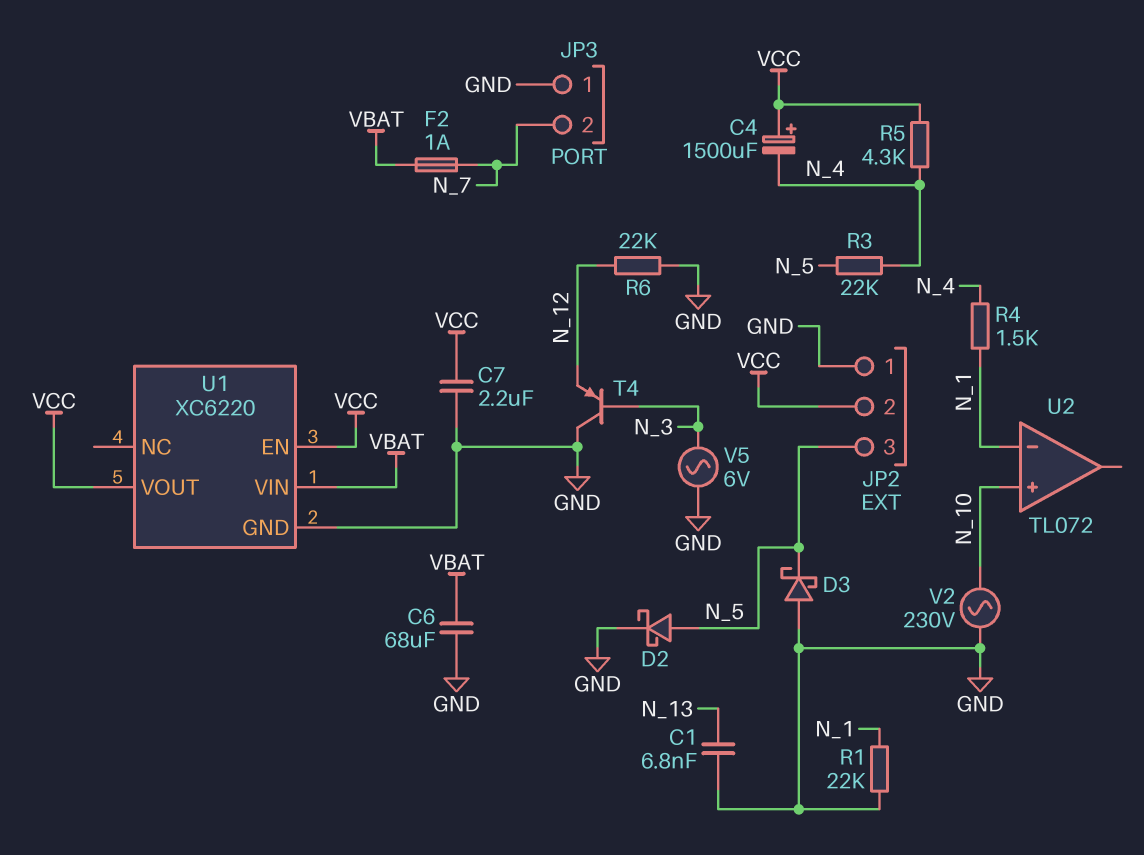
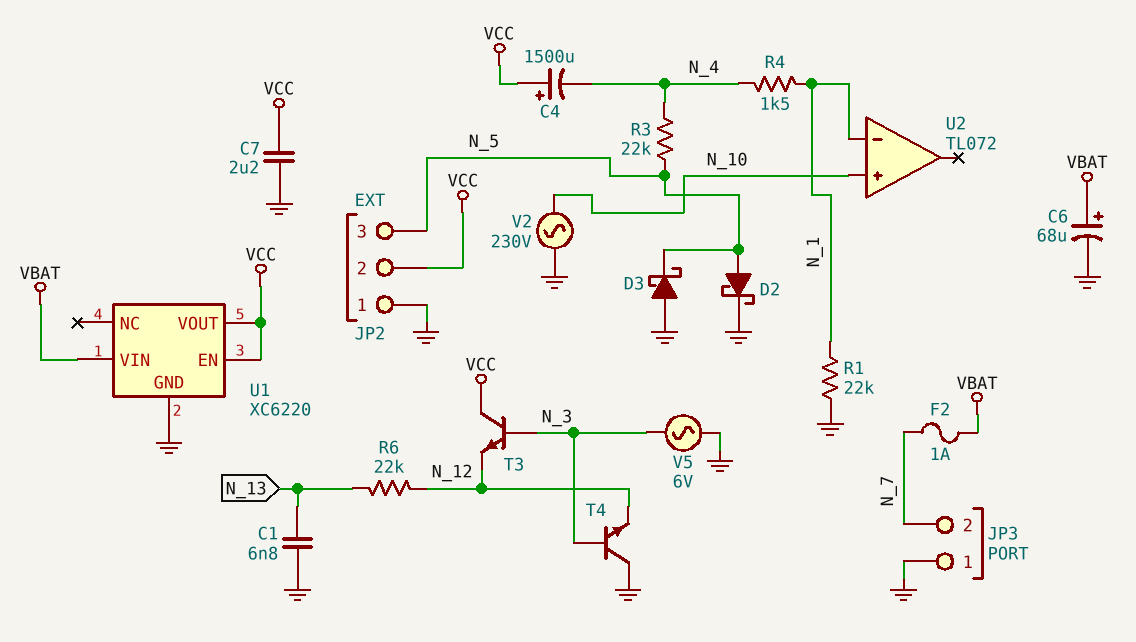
C6: 68uF (GND, VBAT) -> 68uF (plus VBAT, minus GND)
R5: 4.3k (N_4, VCC) -> none
R6: 22k (GND, N_12) -> 22k (N_12, N_13)
T3: none -> NPN (B N_3, C VCC, E N_12)
T4: PNP (B N_3, C GND, E N_12) -> NPN (B N_3, C GND, E N_12)

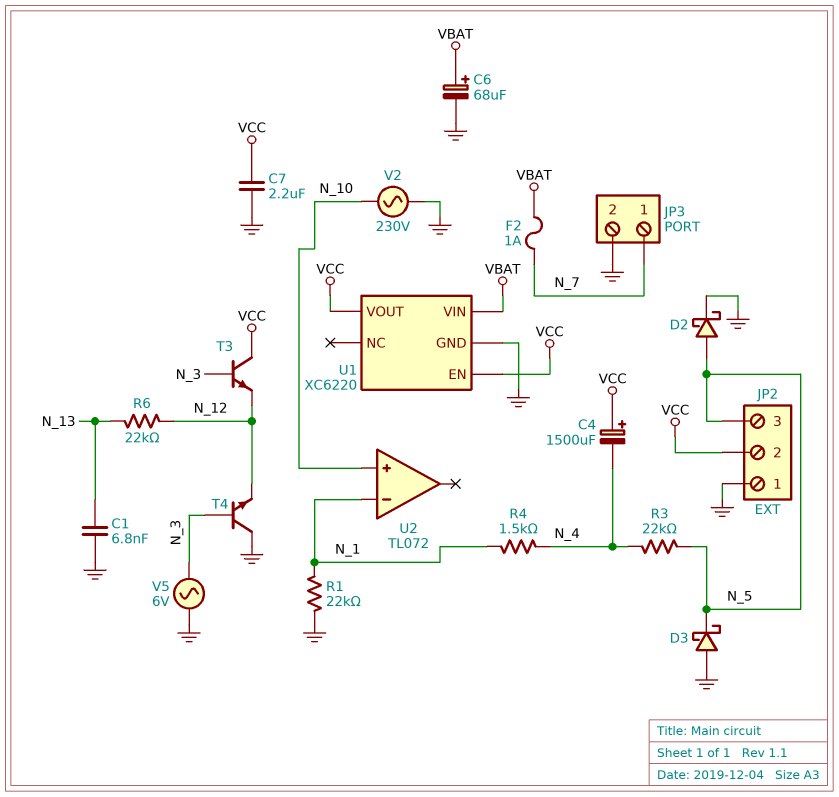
JP3 pin 1: GND -> N_7
JP3 pin 2: N_7 -> GND

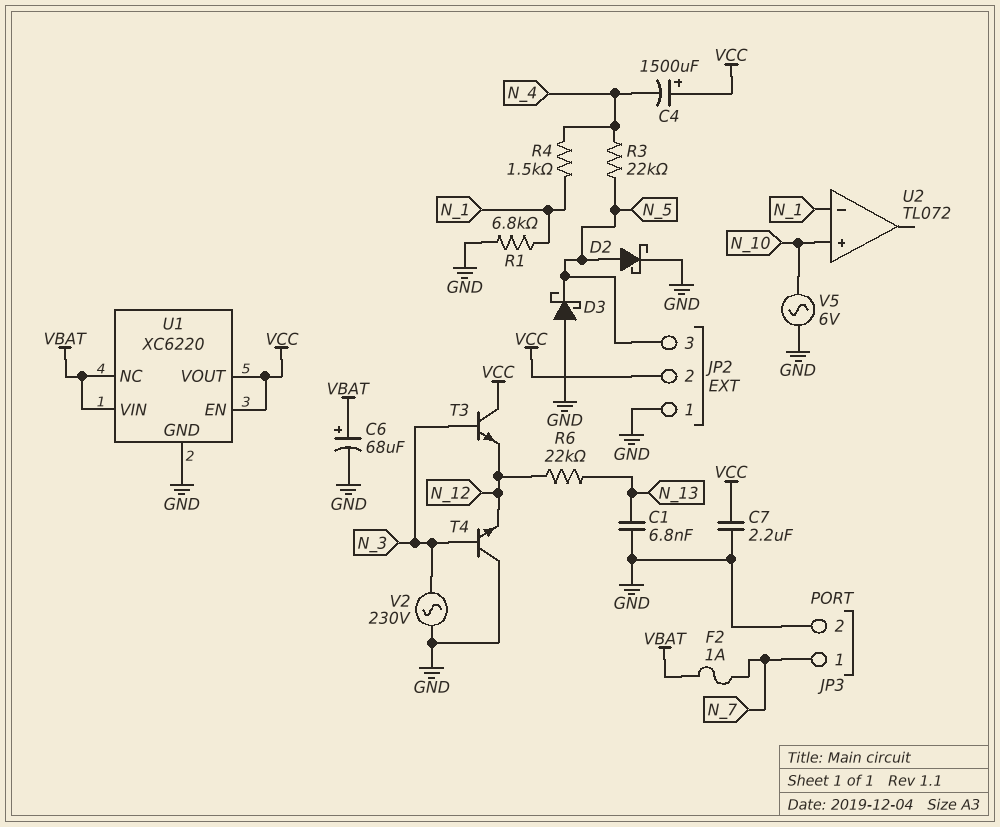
R1: 22k (GND, N_1) -> 6.8k (GND, N_1)
U1 pin NC: none -> VBAT
V2: AC 230V (GND, N_10) -> AC 230V (GND, N_3)
V5: AC 6V (GND, N_3) -> AC 6V (GND, N_10)

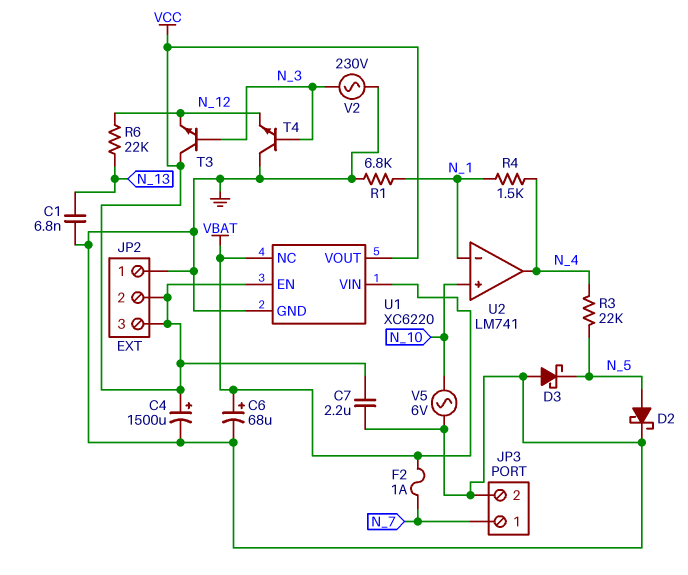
C4: 1500uF (plus VCC, minus N_4) -> 1500uF (plus VCC, minus GND)
JP2 pin 3: N_5 -> VCC
U2: TL072 -> LM741
U2 pin out: none -> N_4

